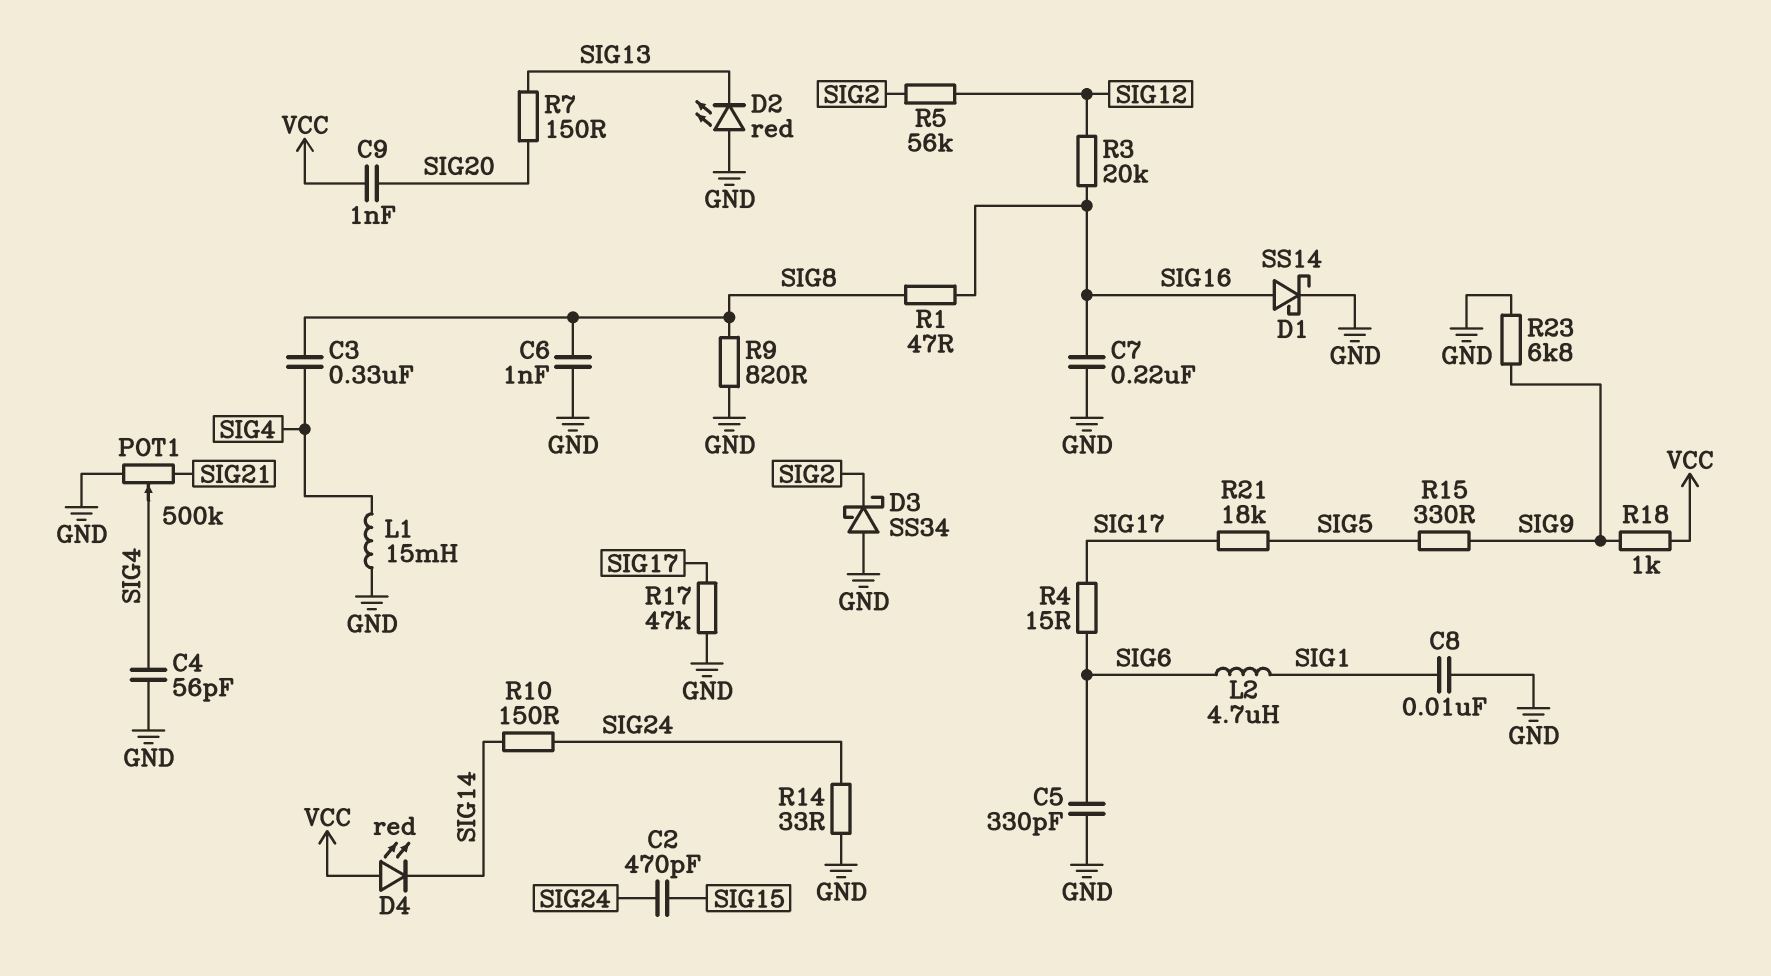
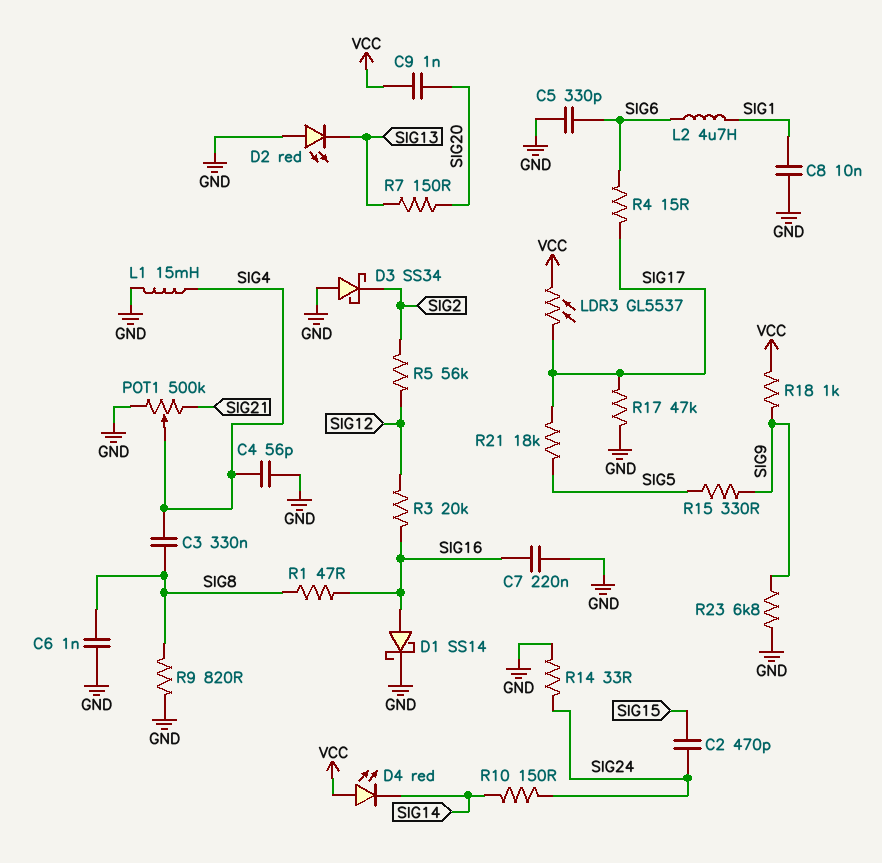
LDR3: none -> GL5537 (SIG17, VCC)

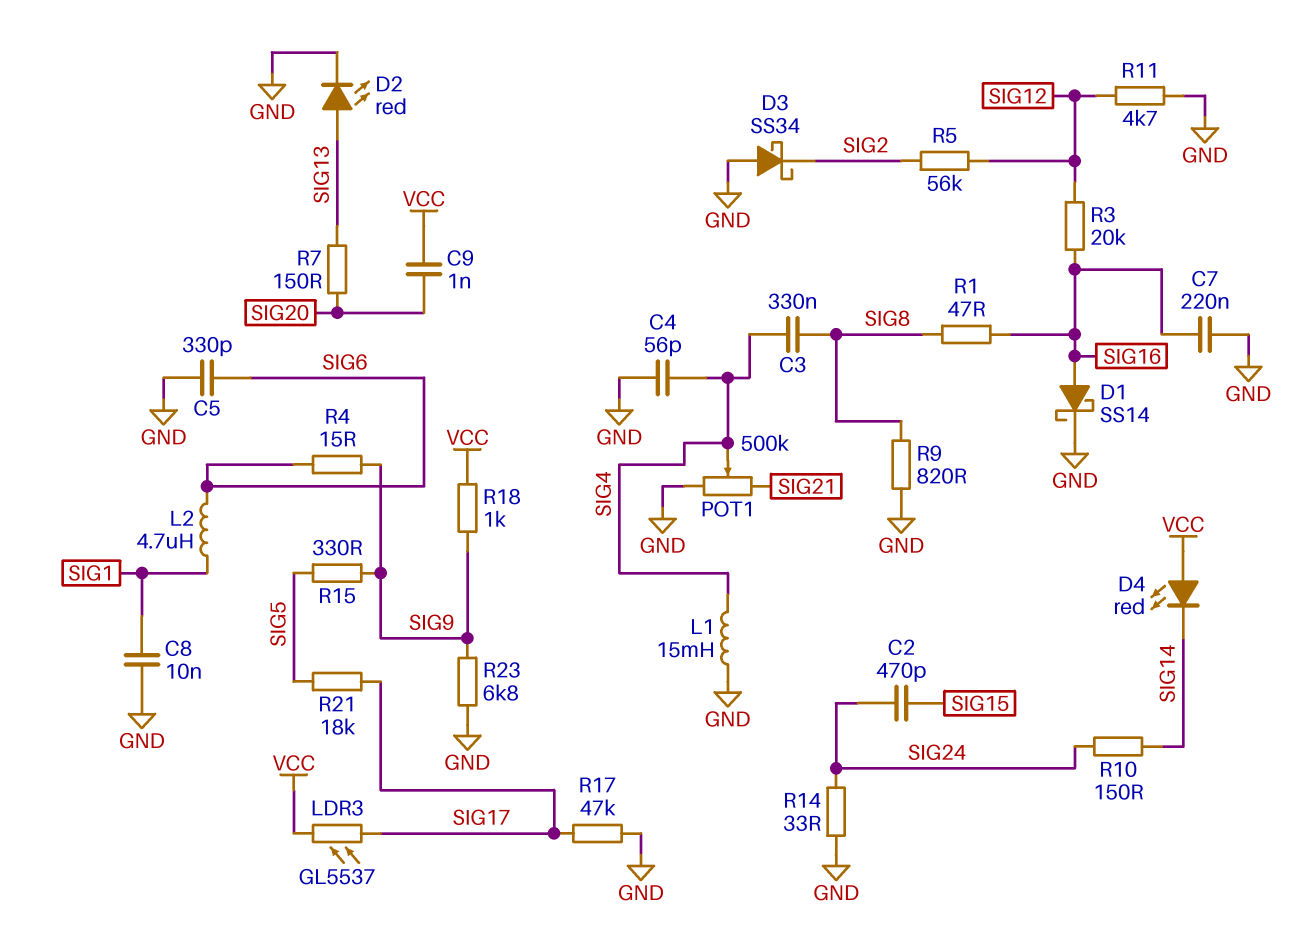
C6: 1nF (GND, SIG8) -> none
D2: LED red (A GND, K SIG13) -> LED red (A SIG13, K GND)
R4: 15 (SIG6, SIG17) -> 15 (SIG6, SIG9)
R11: none -> 4.7k (GND, SIG12)

